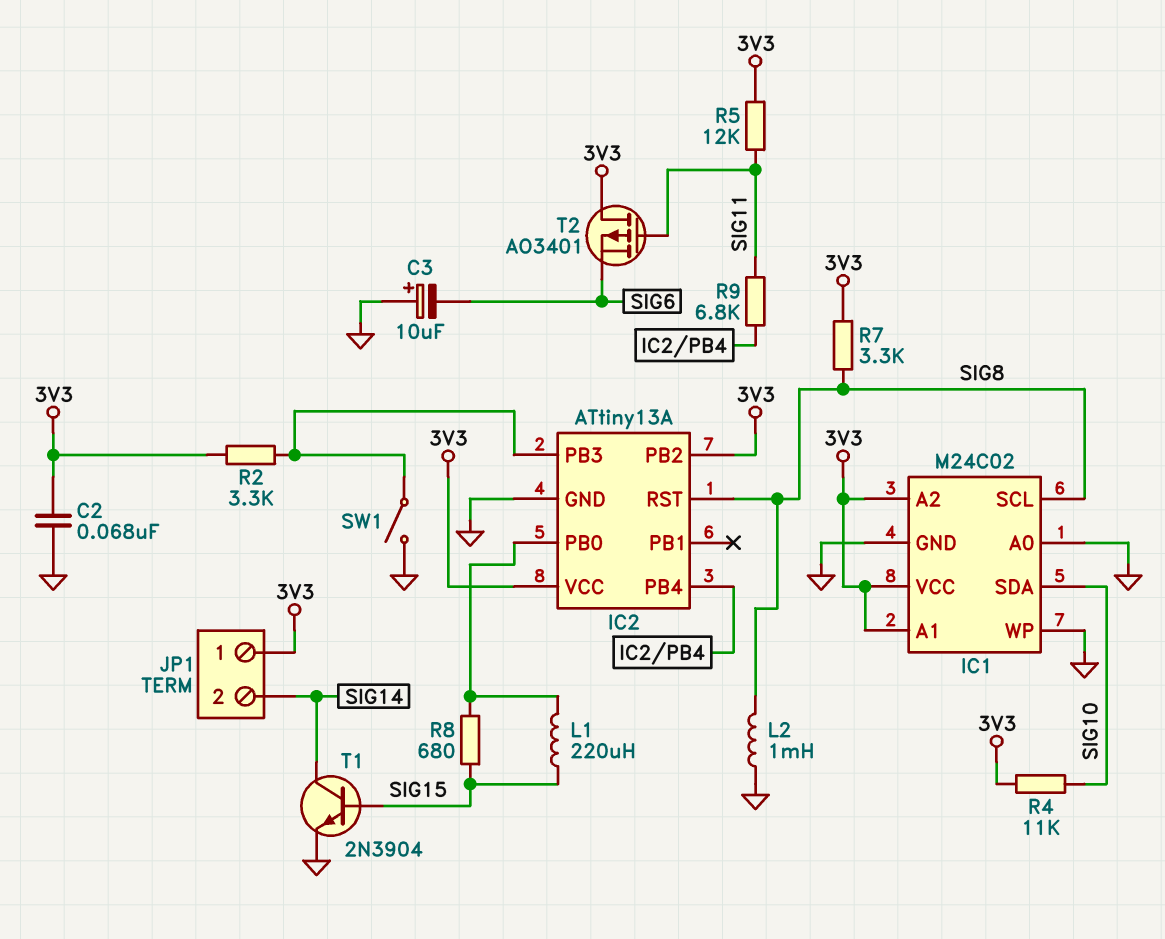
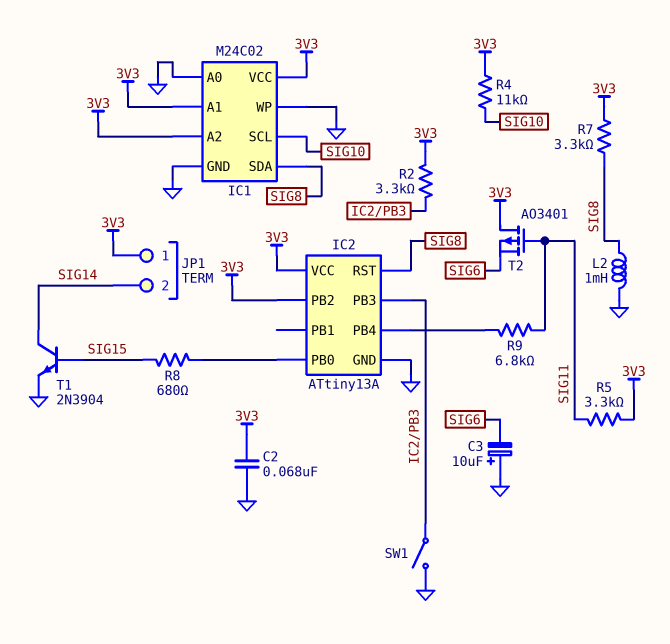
IC1 pin SCL: SIG8 -> SIG10
IC1 pin SDA: SIG10 -> SIG8
L1: 220uH (IC2/PB0, SIG15) -> none
R5: 12k (3V3, SIG11) -> 3.3k (3V3, SIG11)

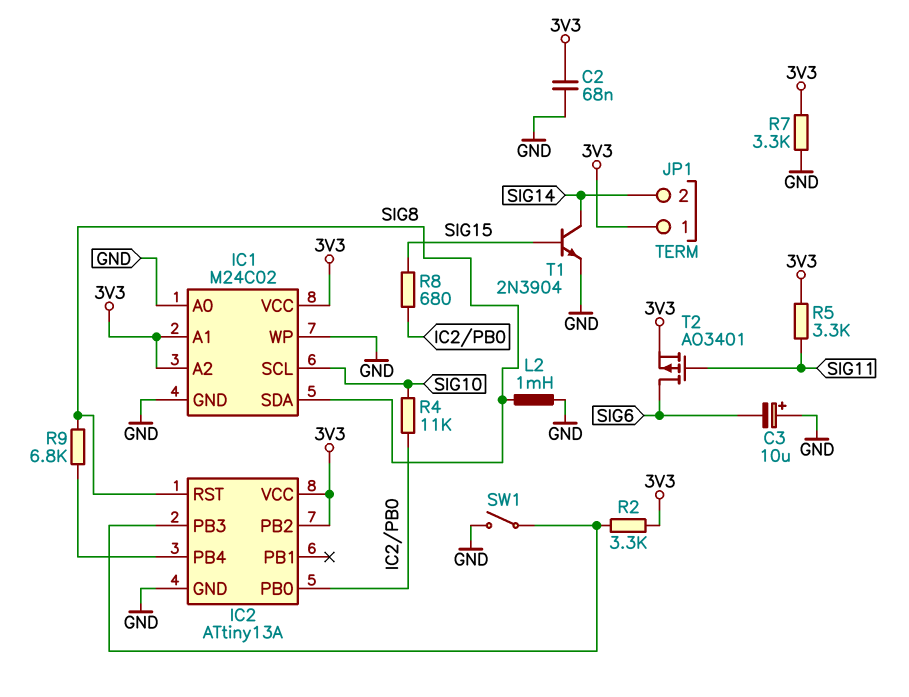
R4: 11k (3V3, SIG10) -> 11k (IC2/PB0, SIG10)
R7: 3.3k (3V3, SIG8) -> 3.3k (3V3, GND)
R9: 6.8k (IC2/PB4, SIG11) -> 6.8k (IC2/PB4, SIG8)
T2: PMOS AO3401 (G SIG11, D 3V3, S SIG6) -> PMOS AO3401 (G SIG11, D SIG6, S 3V3)

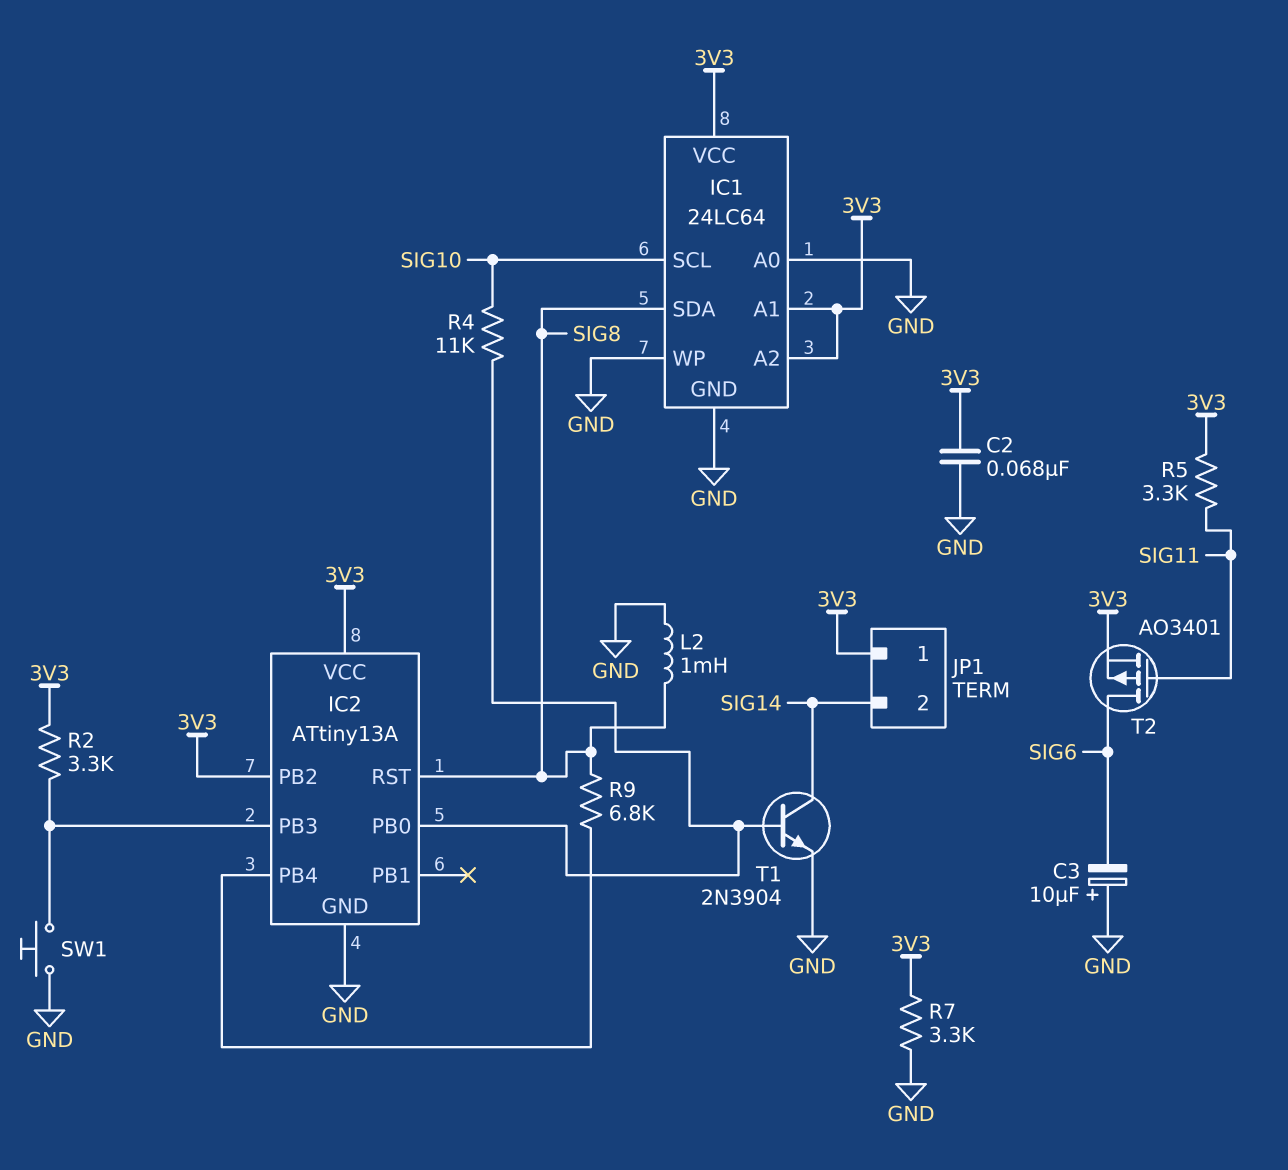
IC1: M24C02 -> 24LC64
R8: 680 (IC2/PB0, SIG15) -> none
SW1: switch (GND, IC2/PB3) -> button (GND, IC2/PB3)
T1: NPN 2N3904 (B SIG15, C SIG14, E GND) -> NPN 2N3904 (B IC2/PB0, C SIG14, E GND)

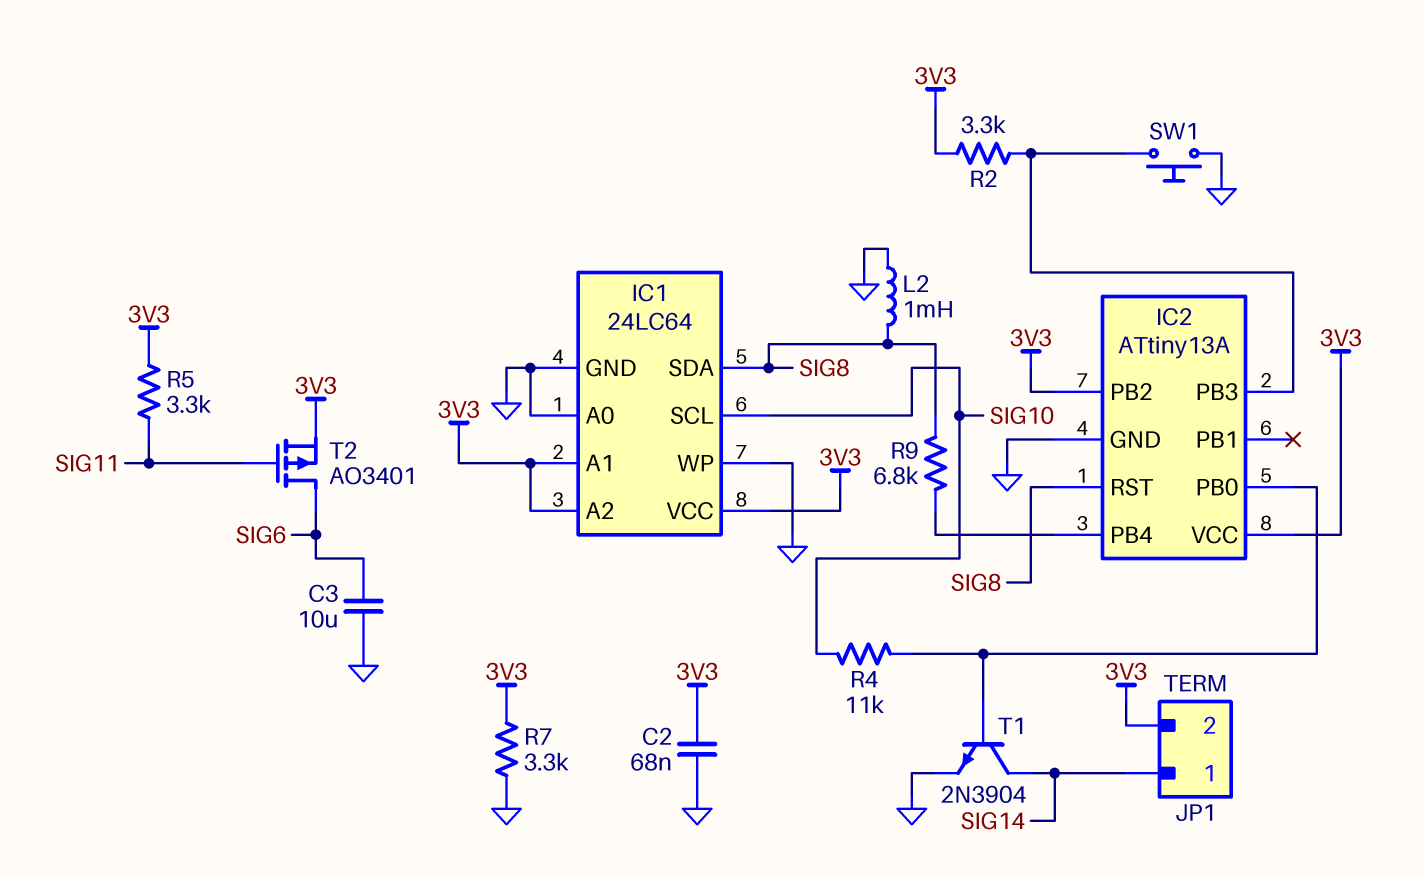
C3: 10uF (plus GND, minus SIG6) -> 10uF (GND, SIG6)
JP1 pin 1: 3V3 -> SIG14
JP1 pin 2: SIG14 -> 3V3

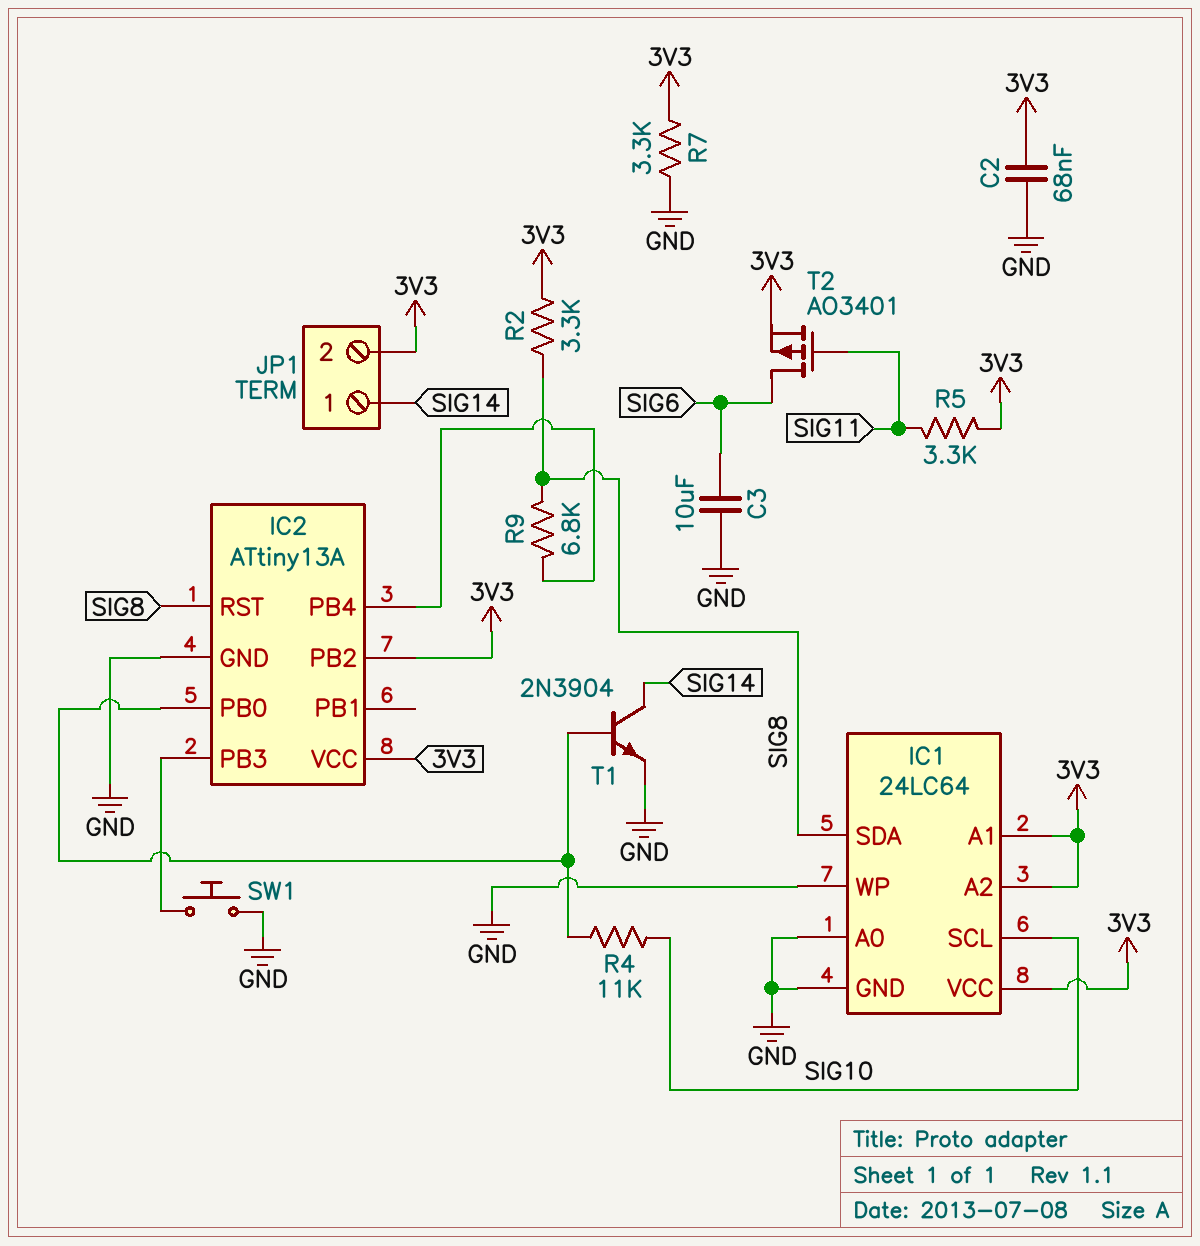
L2: 1mH (GND, SIG8) -> none
R2: 3.3k (3V3, IC2/PB3) -> 3.3k (3V3, SIG8)

